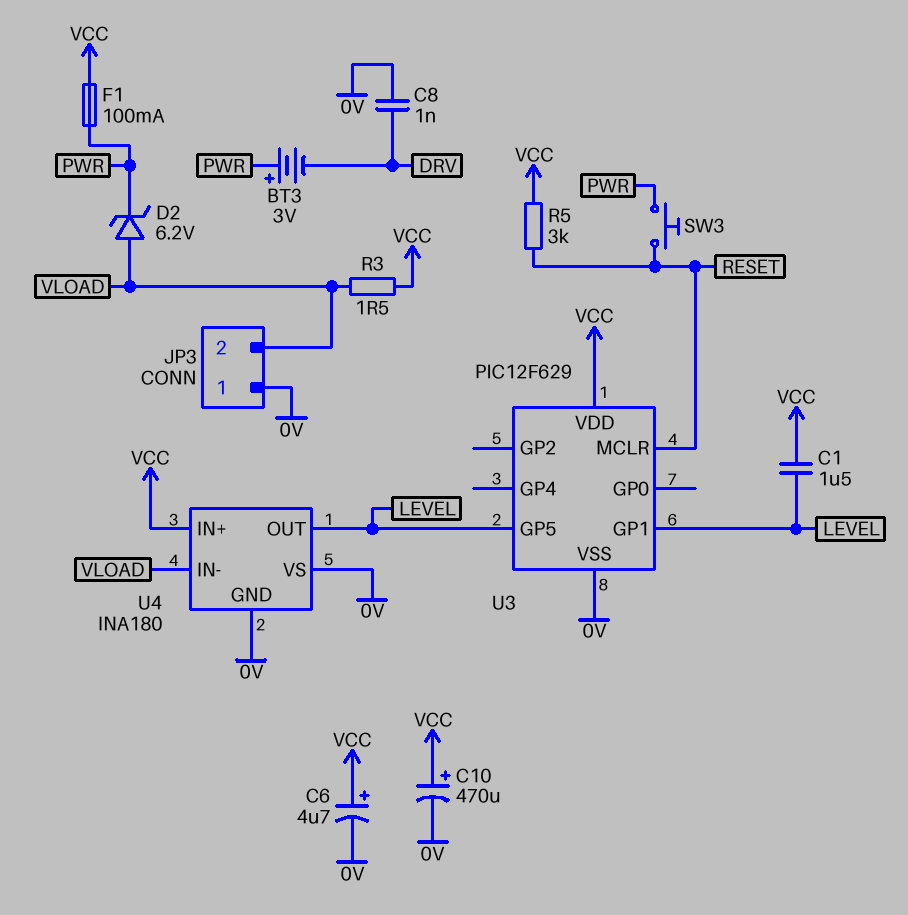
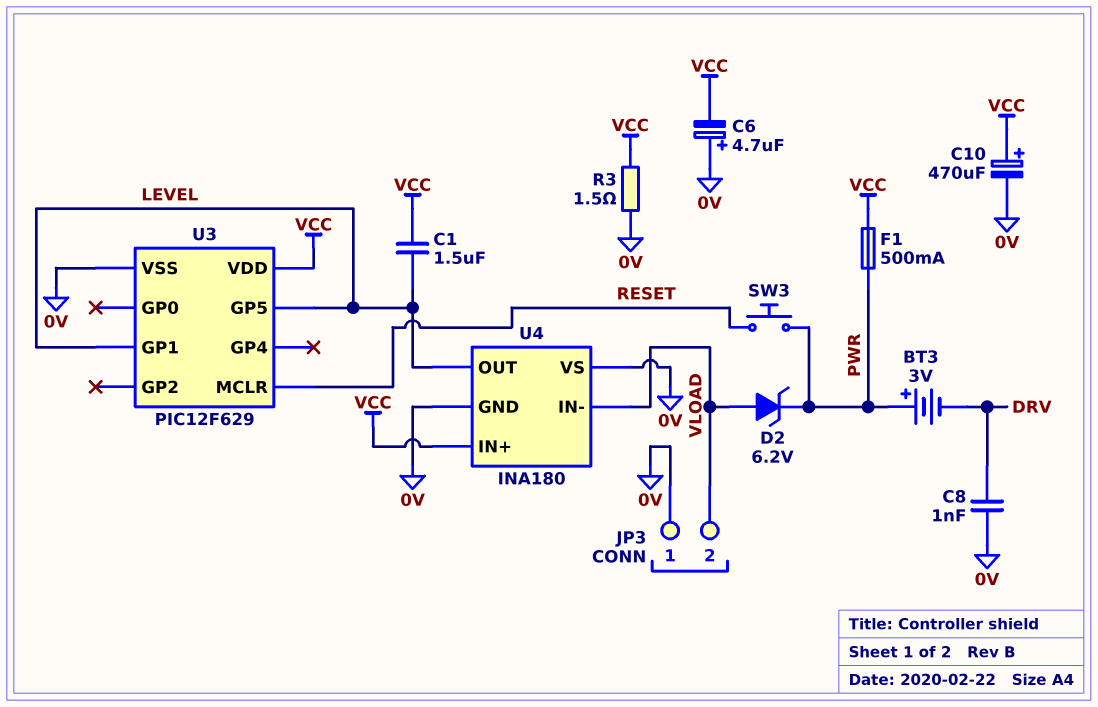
C6: 4.7uF (plus VCC, minus 0V) -> 4.7uF (plus 0V, minus VCC)
F1: 100mA (PWR, VCC) -> 500mA (PWR, VCC)
R3: 1.5 (VCC, VLOAD) -> 1.5 (0V, VCC)
R5: 3k (RESET, VCC) -> none

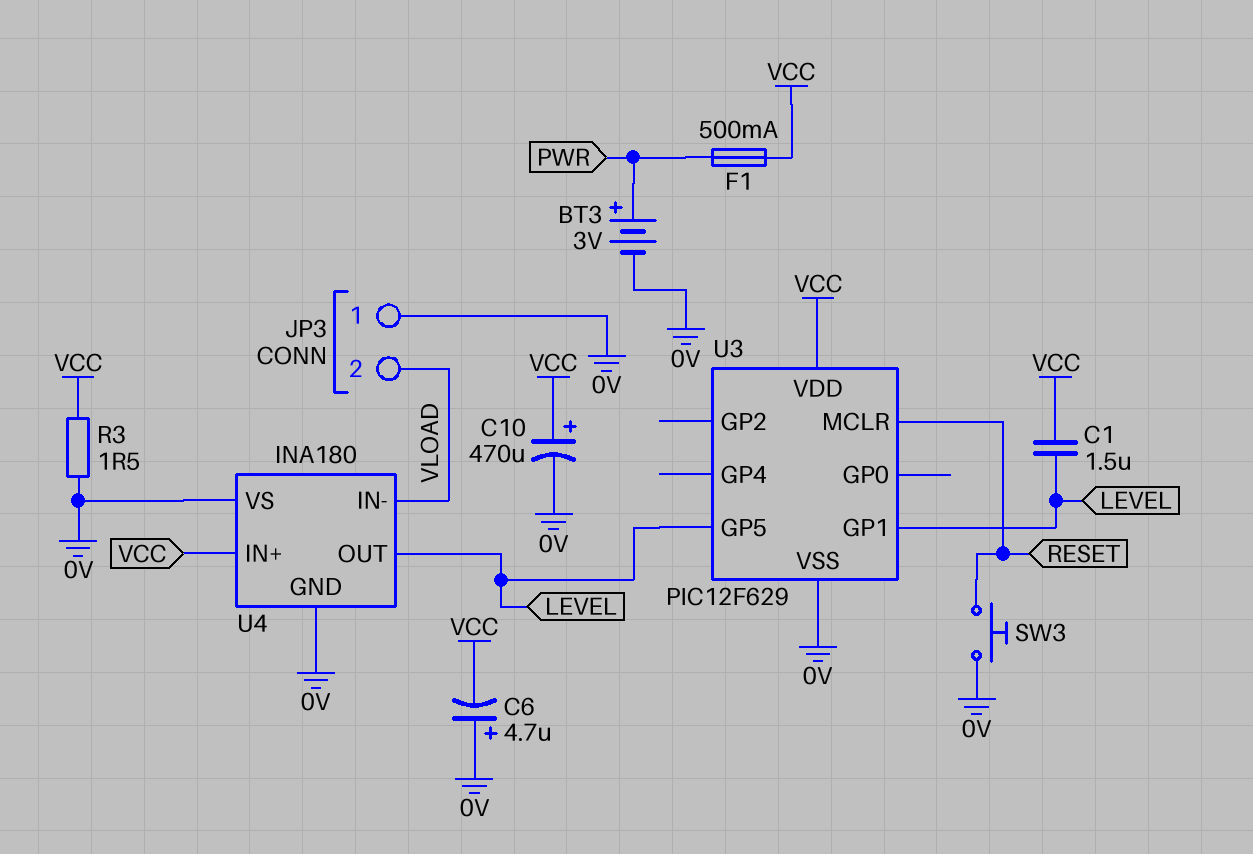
BT3: 3V (plus PWR, minus DRV) -> 3V (plus PWR, minus 0V)
C8: 1nF (0V, DRV) -> none
D2: zener 6.2V (A VLOAD, K PWR) -> none
SW3: button (PWR, RESET) -> button (0V, RESET)

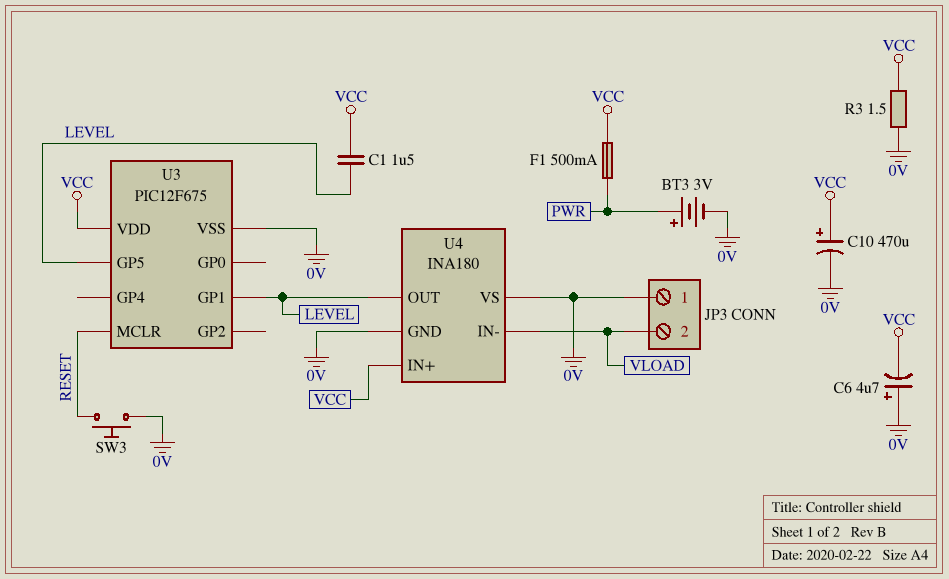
U3: PIC12F629 -> PIC12F675

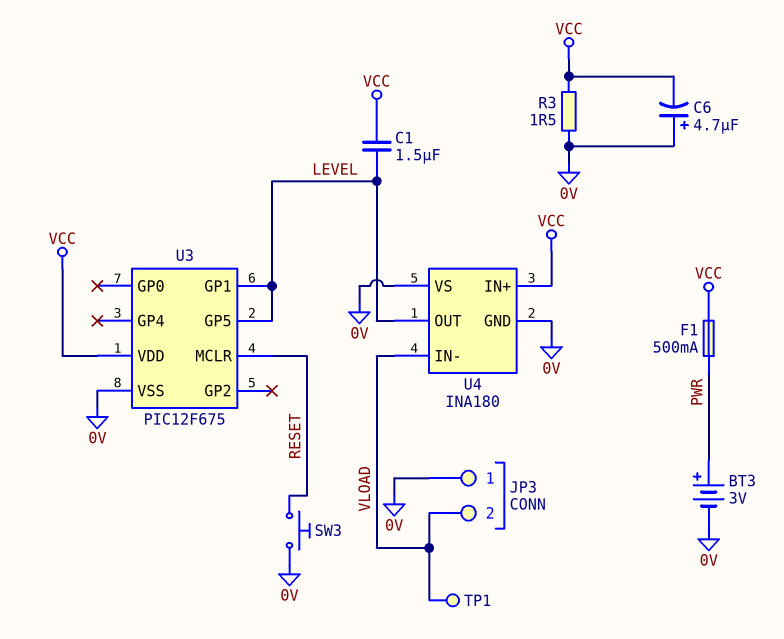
C10: 470uF (plus VCC, minus 0V) -> none
TP1: none -> test point (VLOAD)

